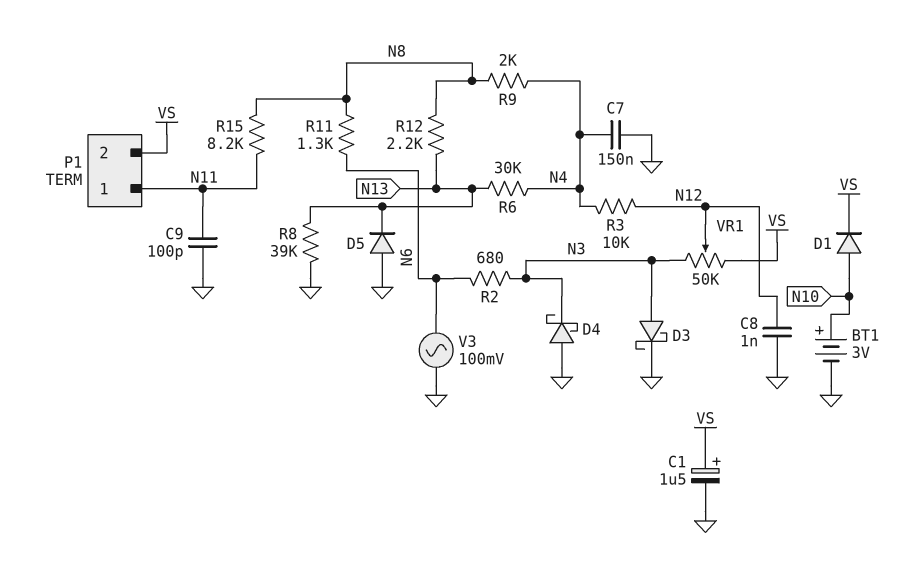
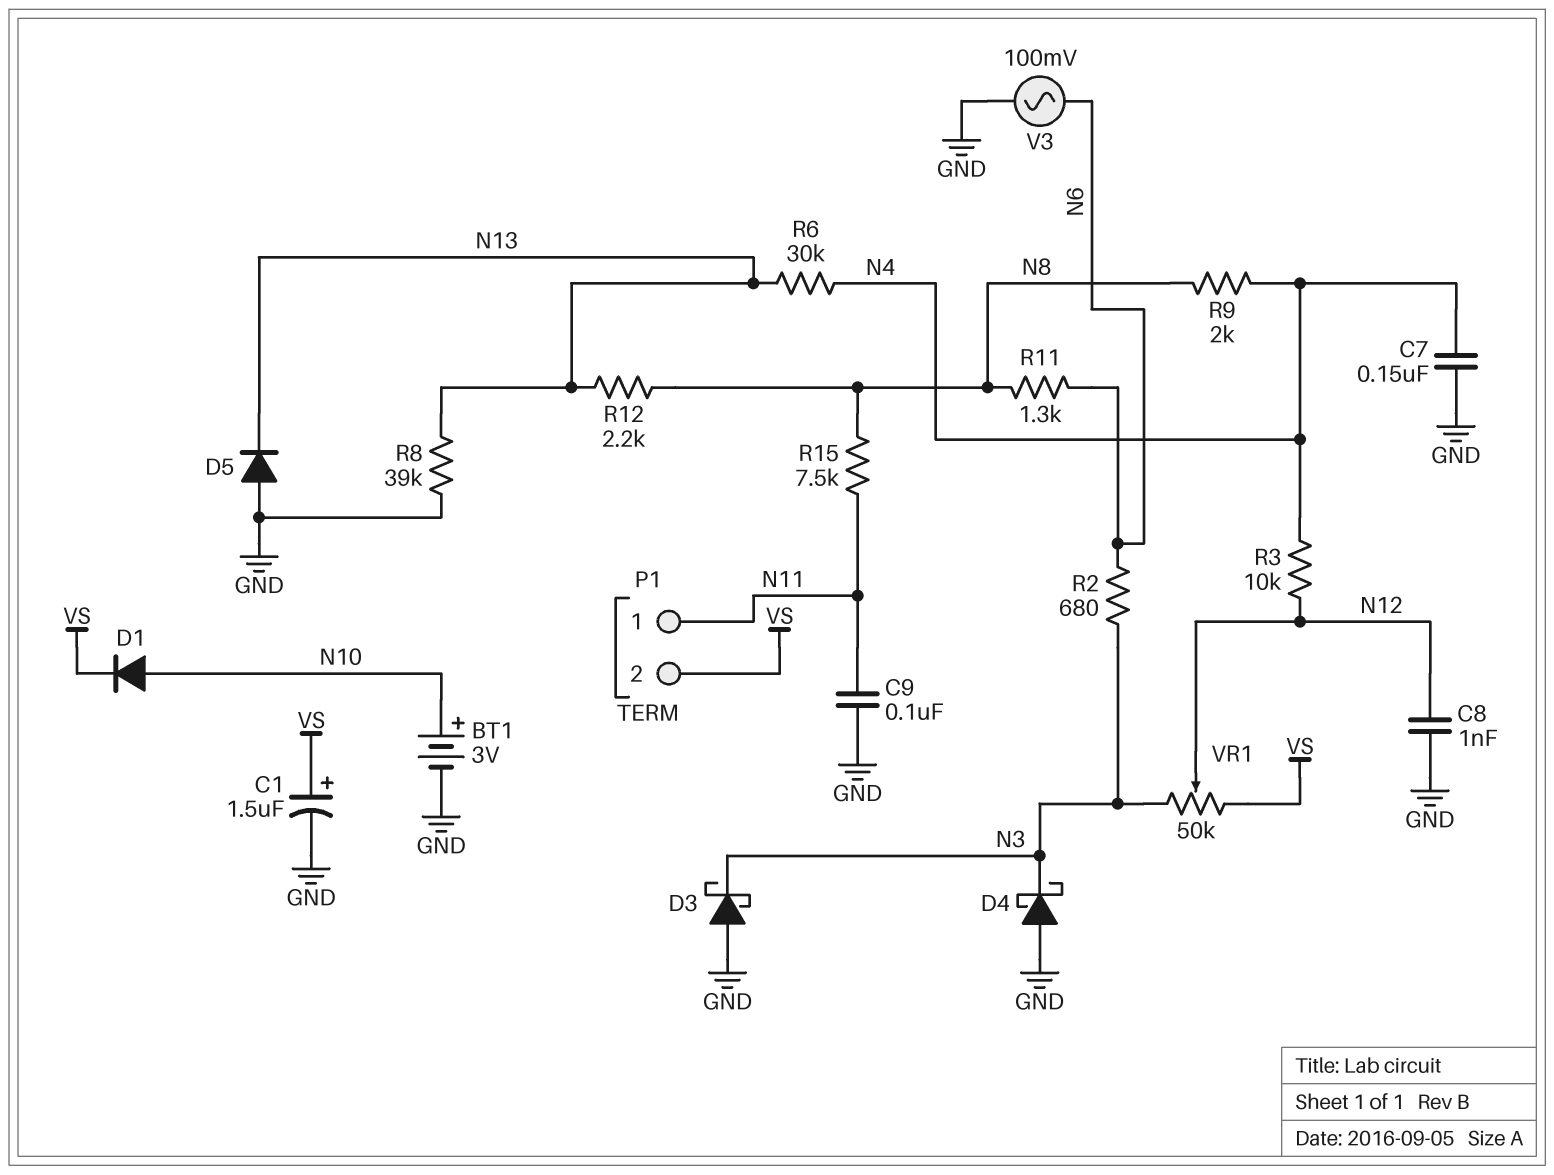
C9: 100pF (GND, N11) -> 100nF (GND, N11)
D3: schottky (A N3, K GND) -> schottky (A GND, K N3)
R15: 8.2k (N8, N11) -> 7.5k (N8, N11)

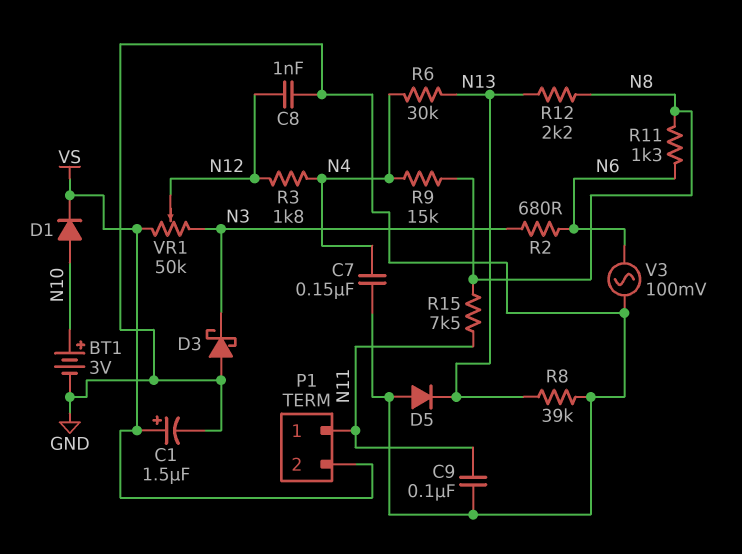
D4: schottky (A GND, K N3) -> none
R3: 10k (N4, N12) -> 1.8k (N4, N12)
R9: 2k (N4, N8) -> 15k (N4, N8)

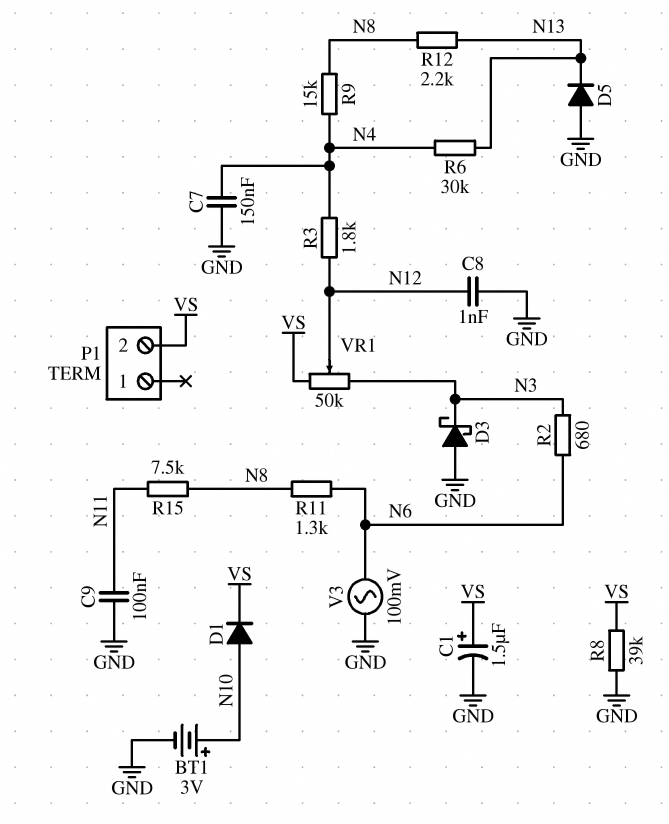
P1 pin 1: N11 -> none
R8: 39k (GND, N13) -> 39k (GND, VS)

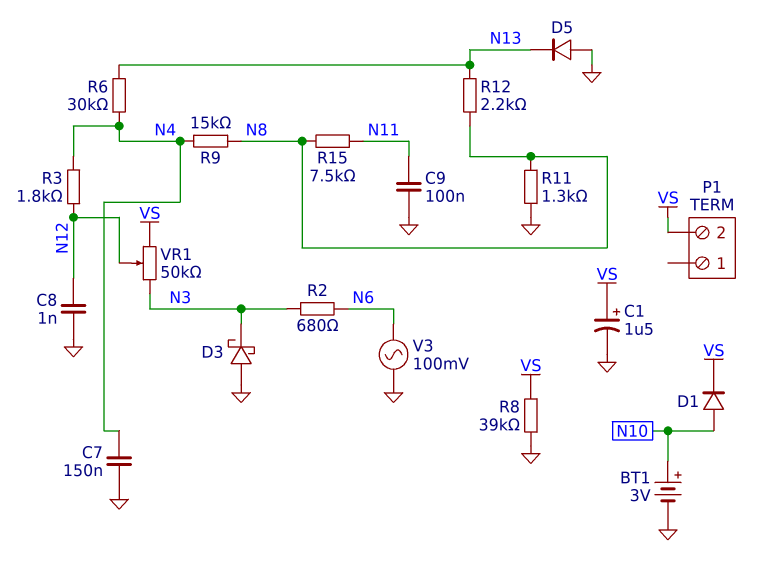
R11: 1.3k (N6, N8) -> 1.3k (GND, N8)

